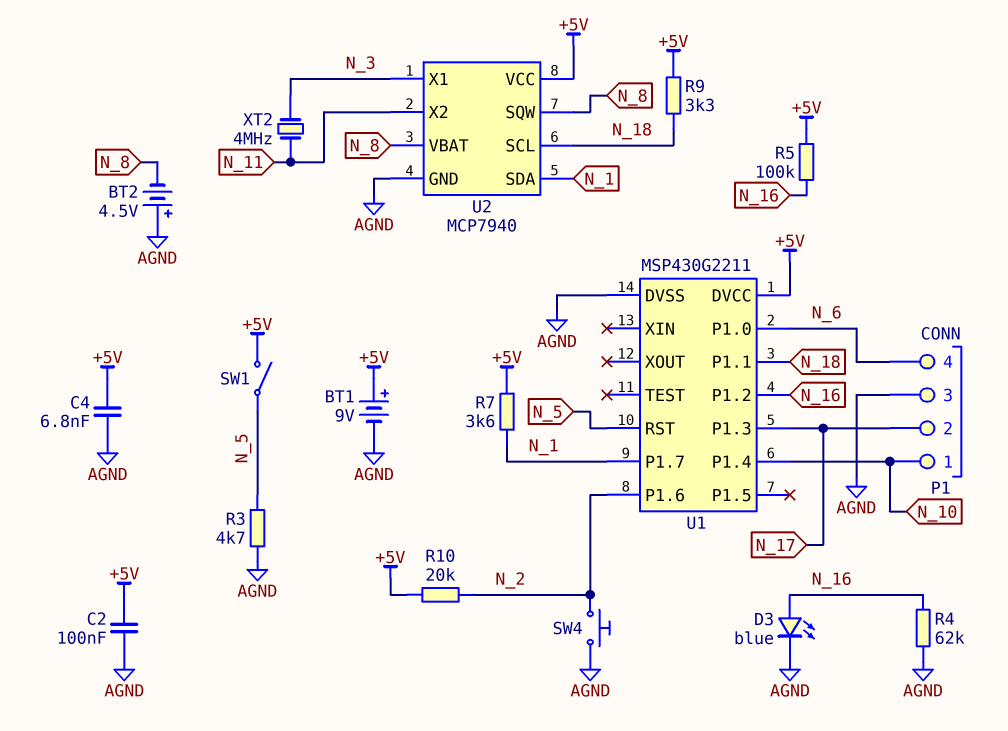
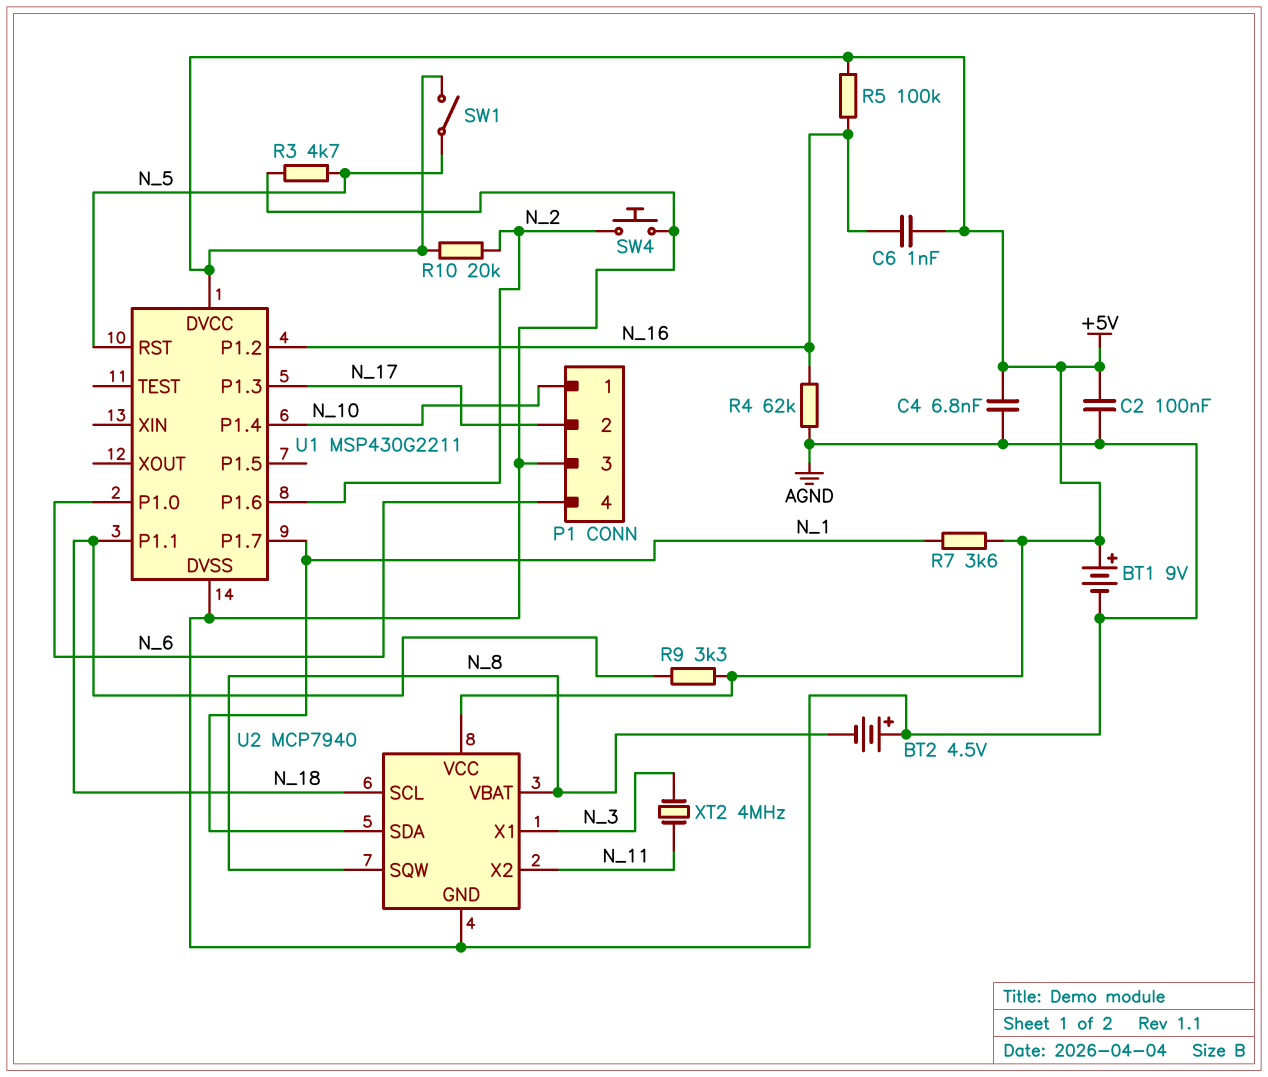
C6: none -> 1nF (+5V, N_16)
D3: LED blue (A N_16, K AGND) -> none

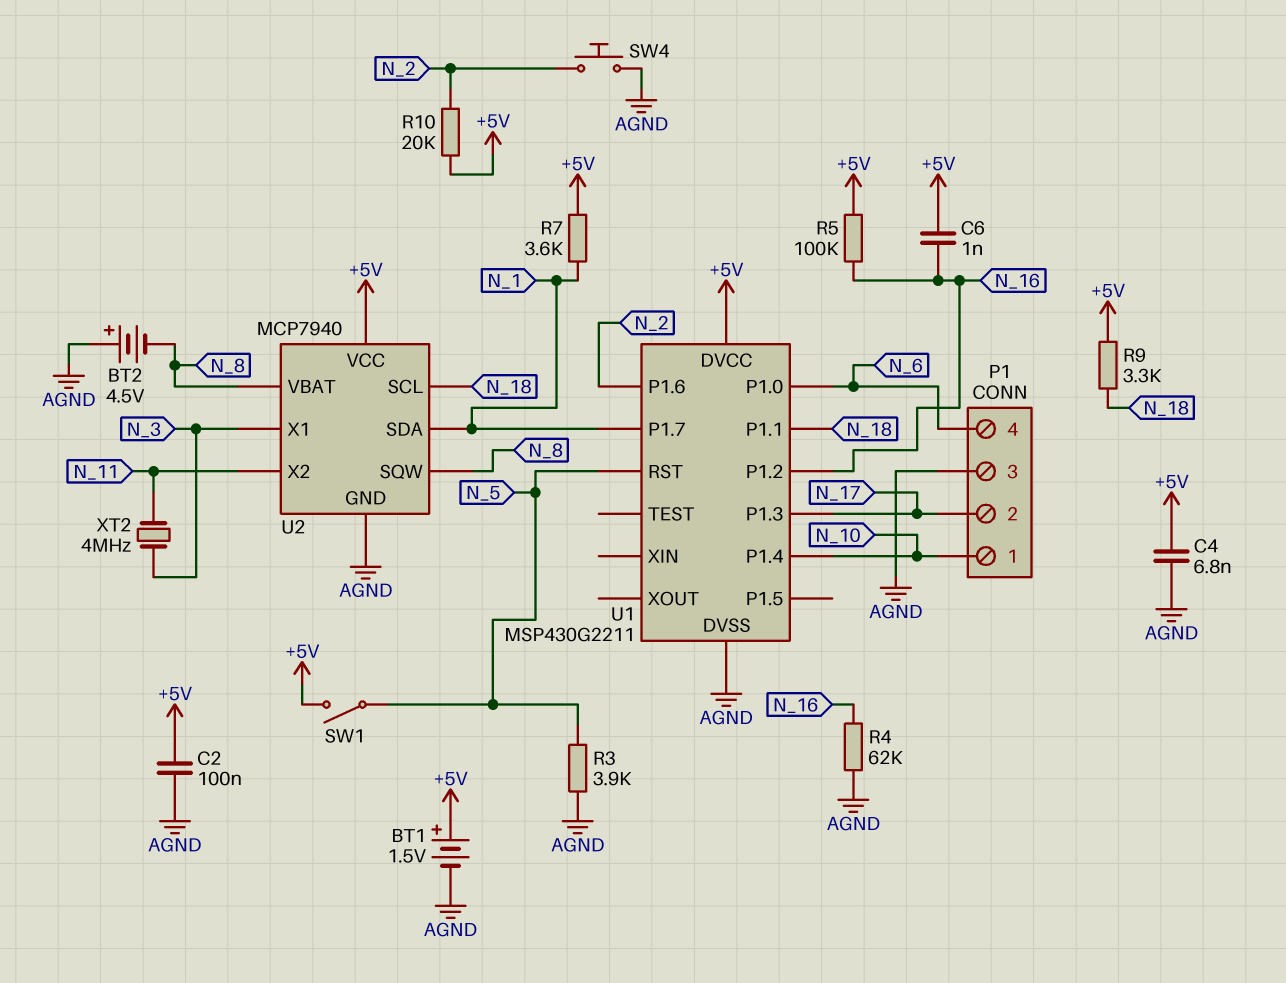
BT1: 9V (plus +5V, minus AGND) -> 1.5V (plus +5V, minus AGND)
R3: 4.7k (AGND, N_5) -> 3.9k (AGND, N_5)

